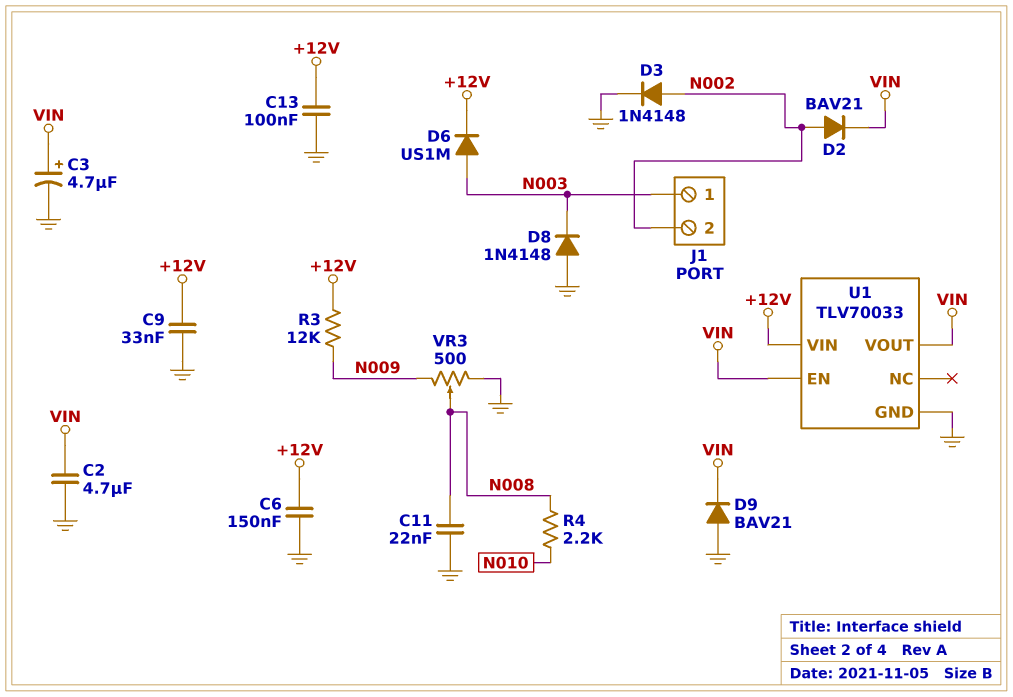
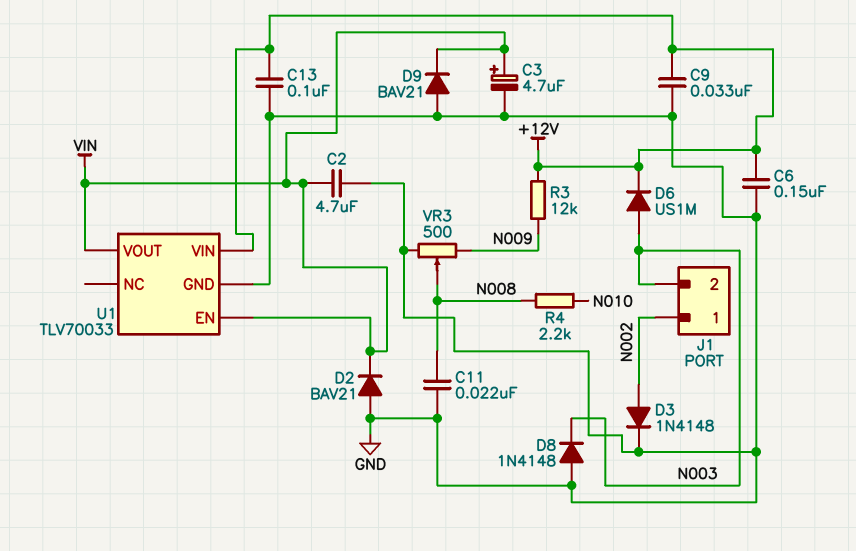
D2: diode BAV21 (A N002, K VIN) -> diode BAV21 (A GND, K VIN)
J1 pin 1: N003 -> N002
J1 pin 2: N002 -> N003

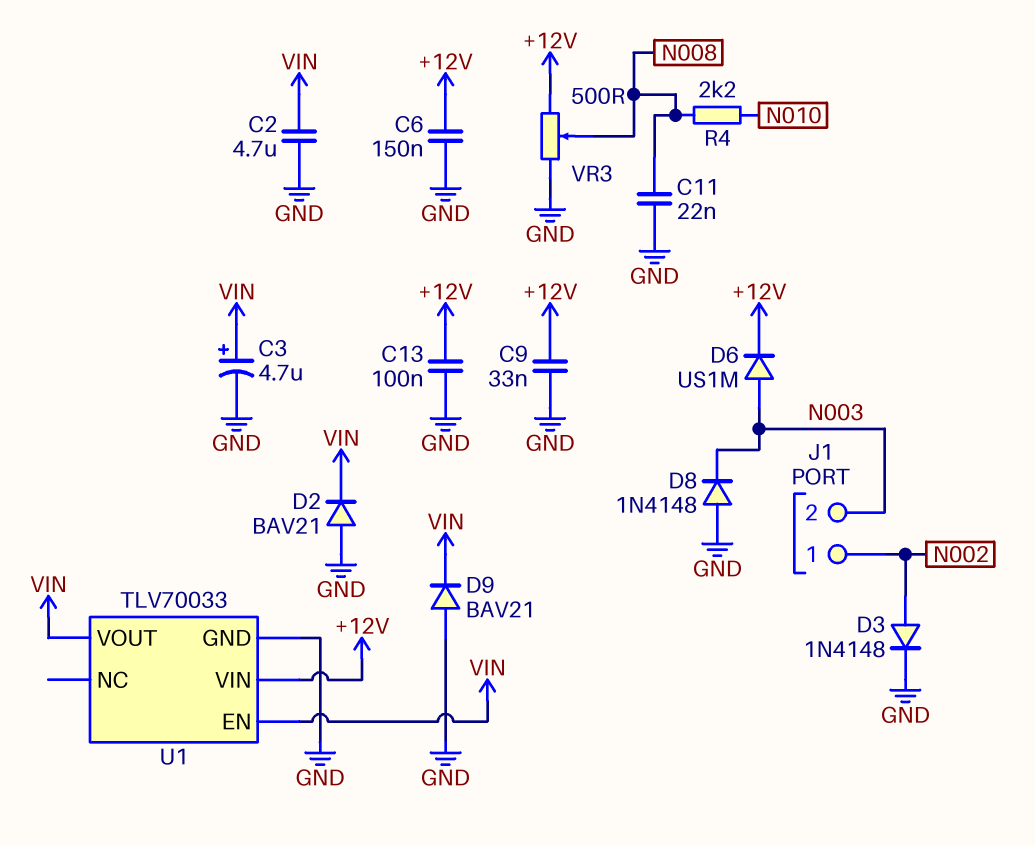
R3: 12k (+12V, N009) -> none
VR3: 500 (GND, N009, wiper N008) -> 500 (+12V, GND, wiper N008)

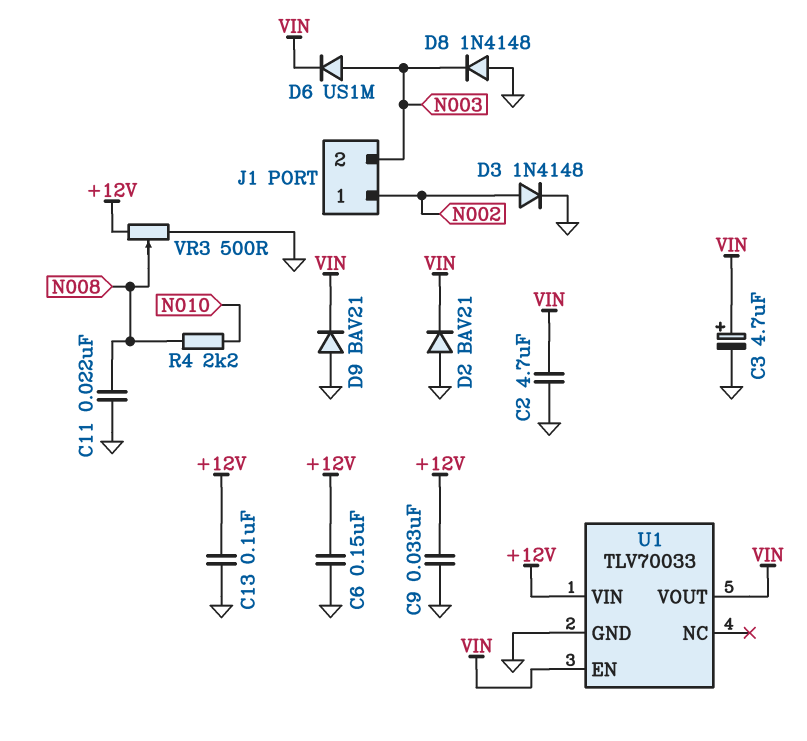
D6: diode US1M (A N003, K +12V) -> diode US1M (A N003, K VIN)

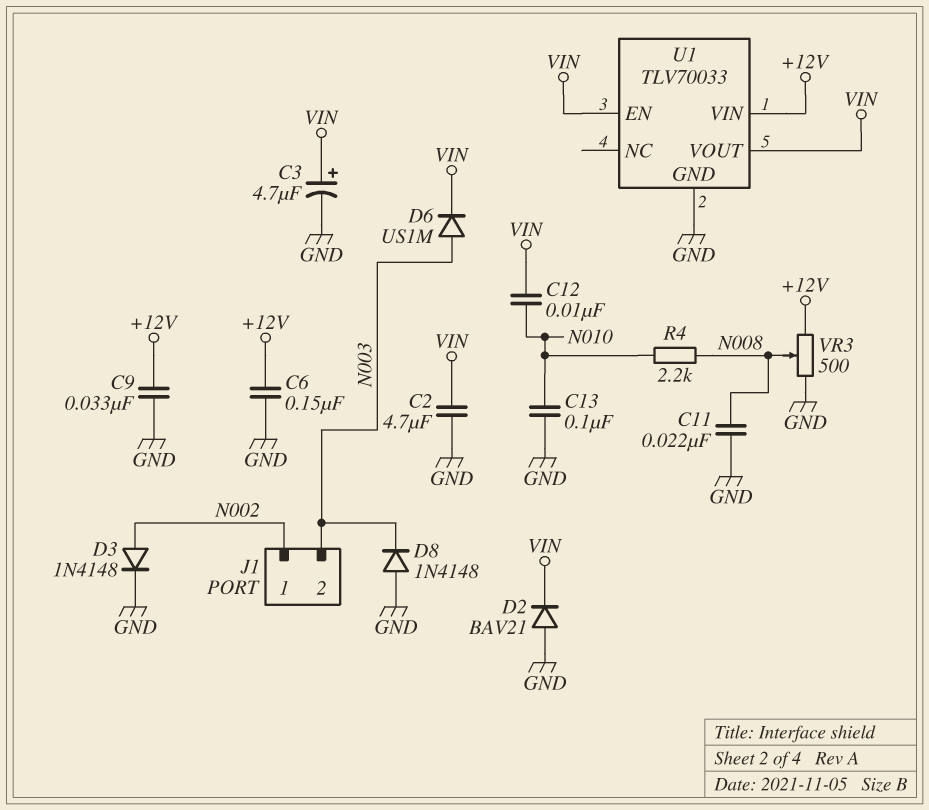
C12: none -> 10nF (N010, VIN)
C13: 100nF (+12V, GND) -> 100nF (GND, N010)
D9: diode BAV21 (A GND, K VIN) -> none

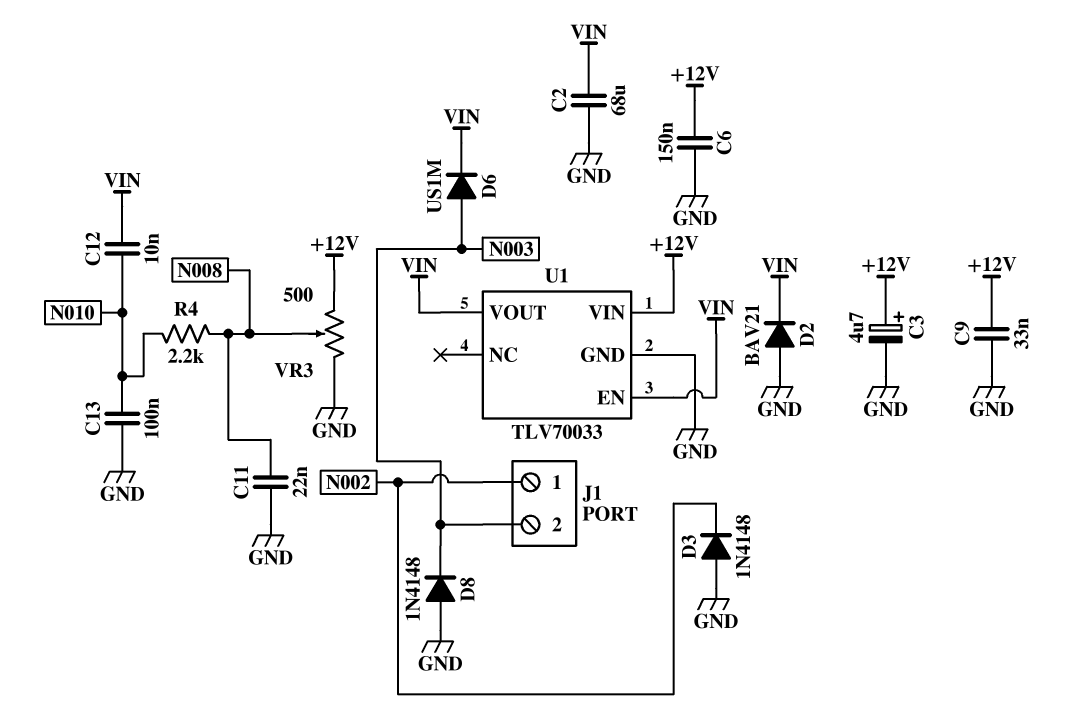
C2: 4.7uF (GND, VIN) -> 68uF (GND, VIN)
C3: 4.7uF (plus VIN, minus GND) -> 4.7uF (plus +12V, minus GND)
D3: diode 1N4148 (A N002, K GND) -> diode 1N4148 (A GND, K N002)

